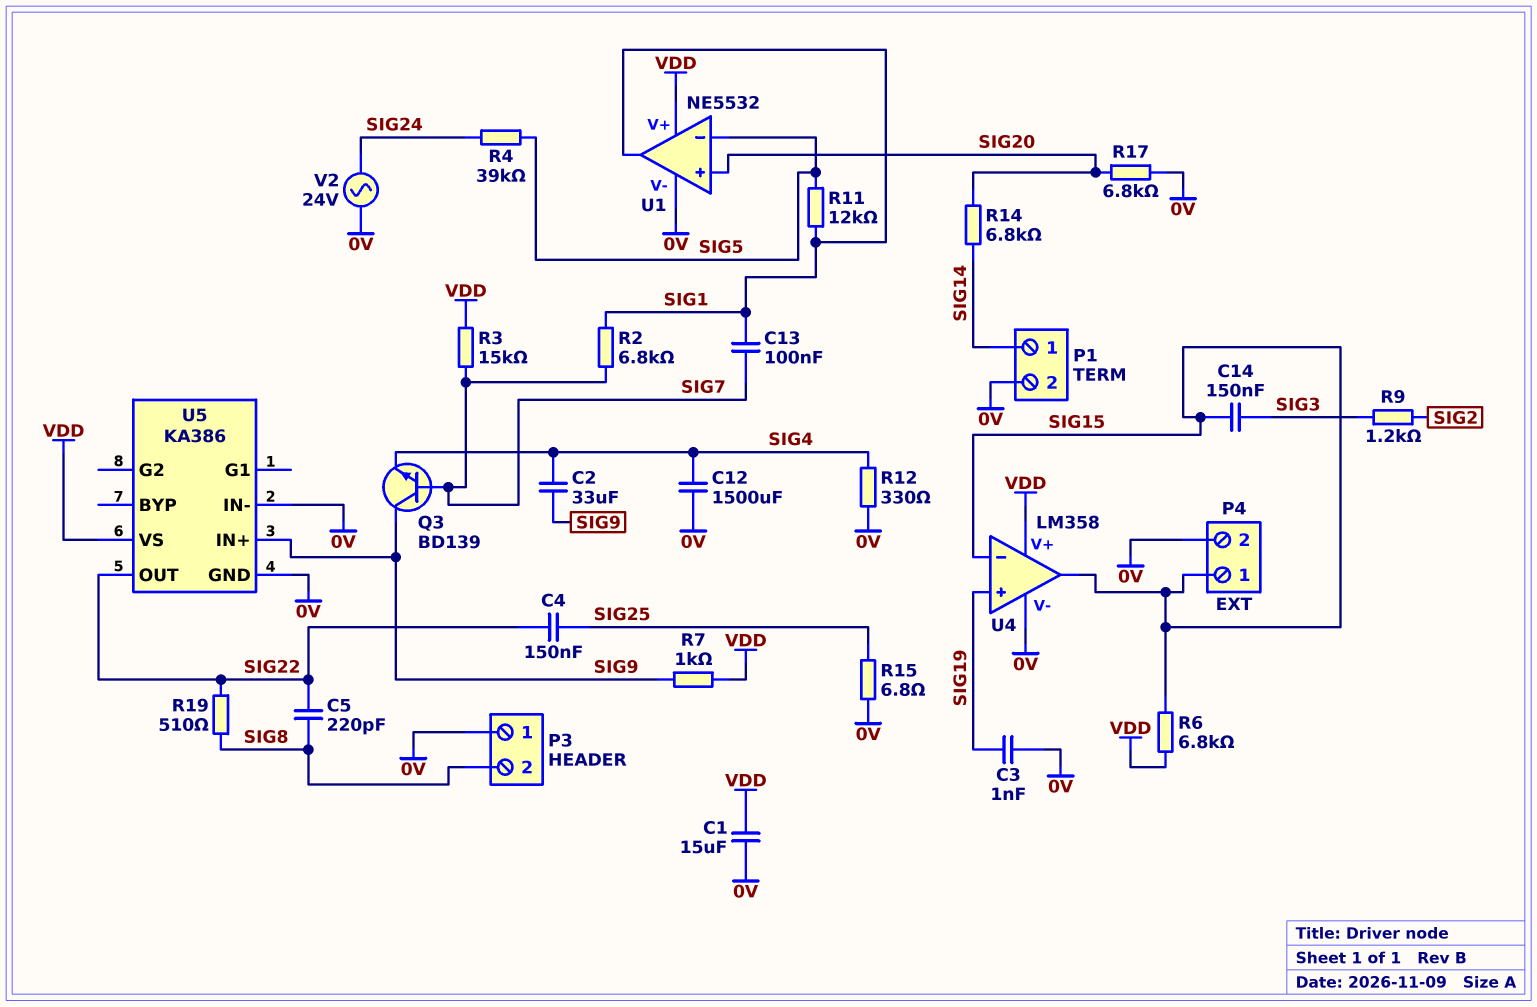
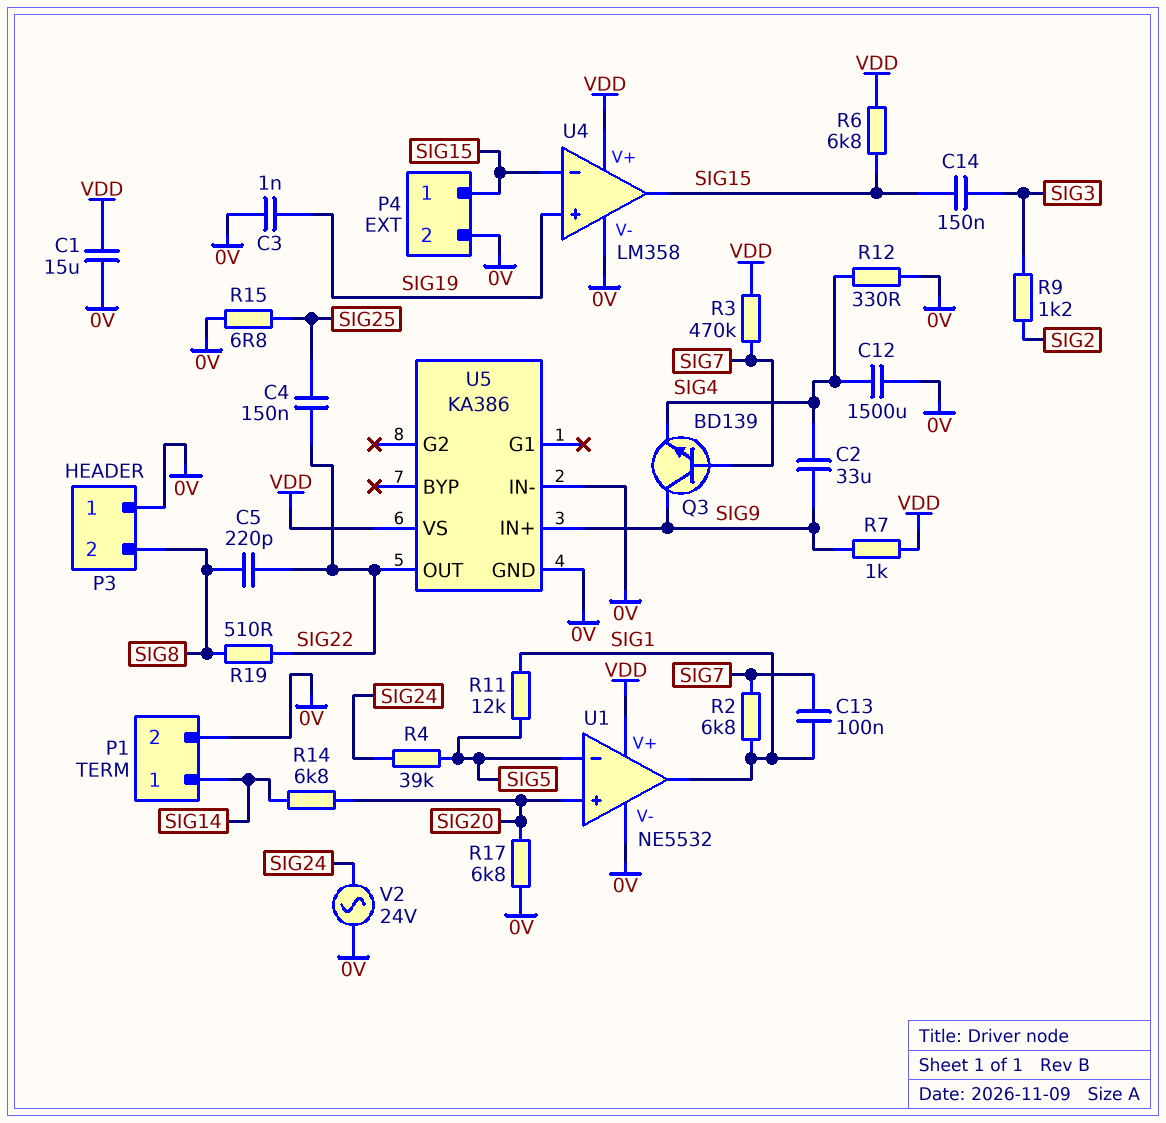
R3: 15k (SIG7, VDD) -> 470k (SIG7, VDD)

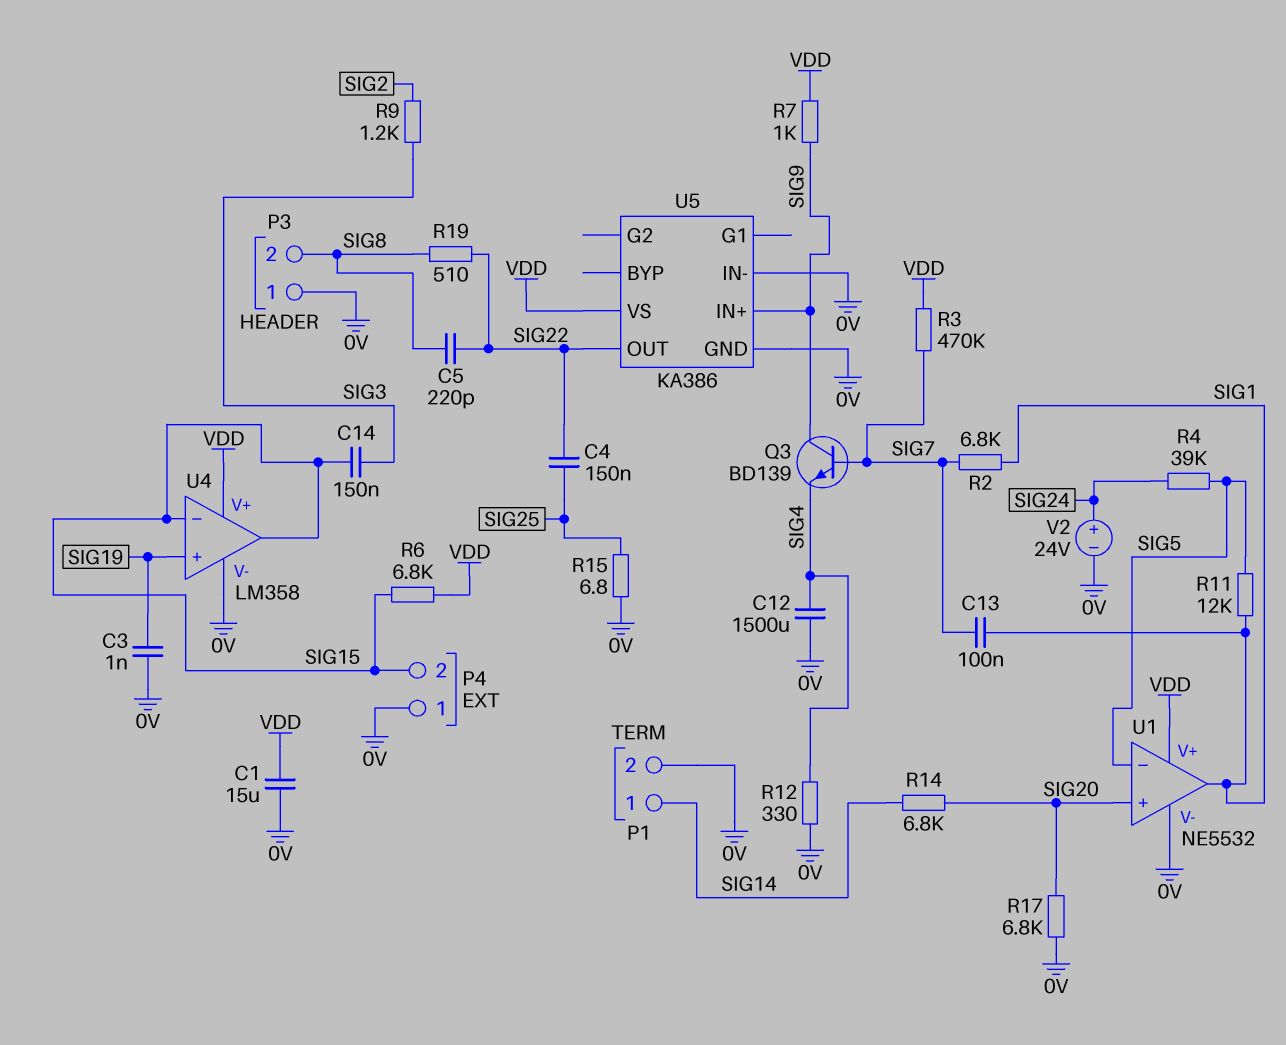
C2: 33uF (SIG4, SIG9) -> none
P4 pin 1: SIG15 -> 0V
P4 pin 2: 0V -> SIG15
V2: AC 24V (0V, SIG24) -> 24V (plus SIG24, minus 0V)

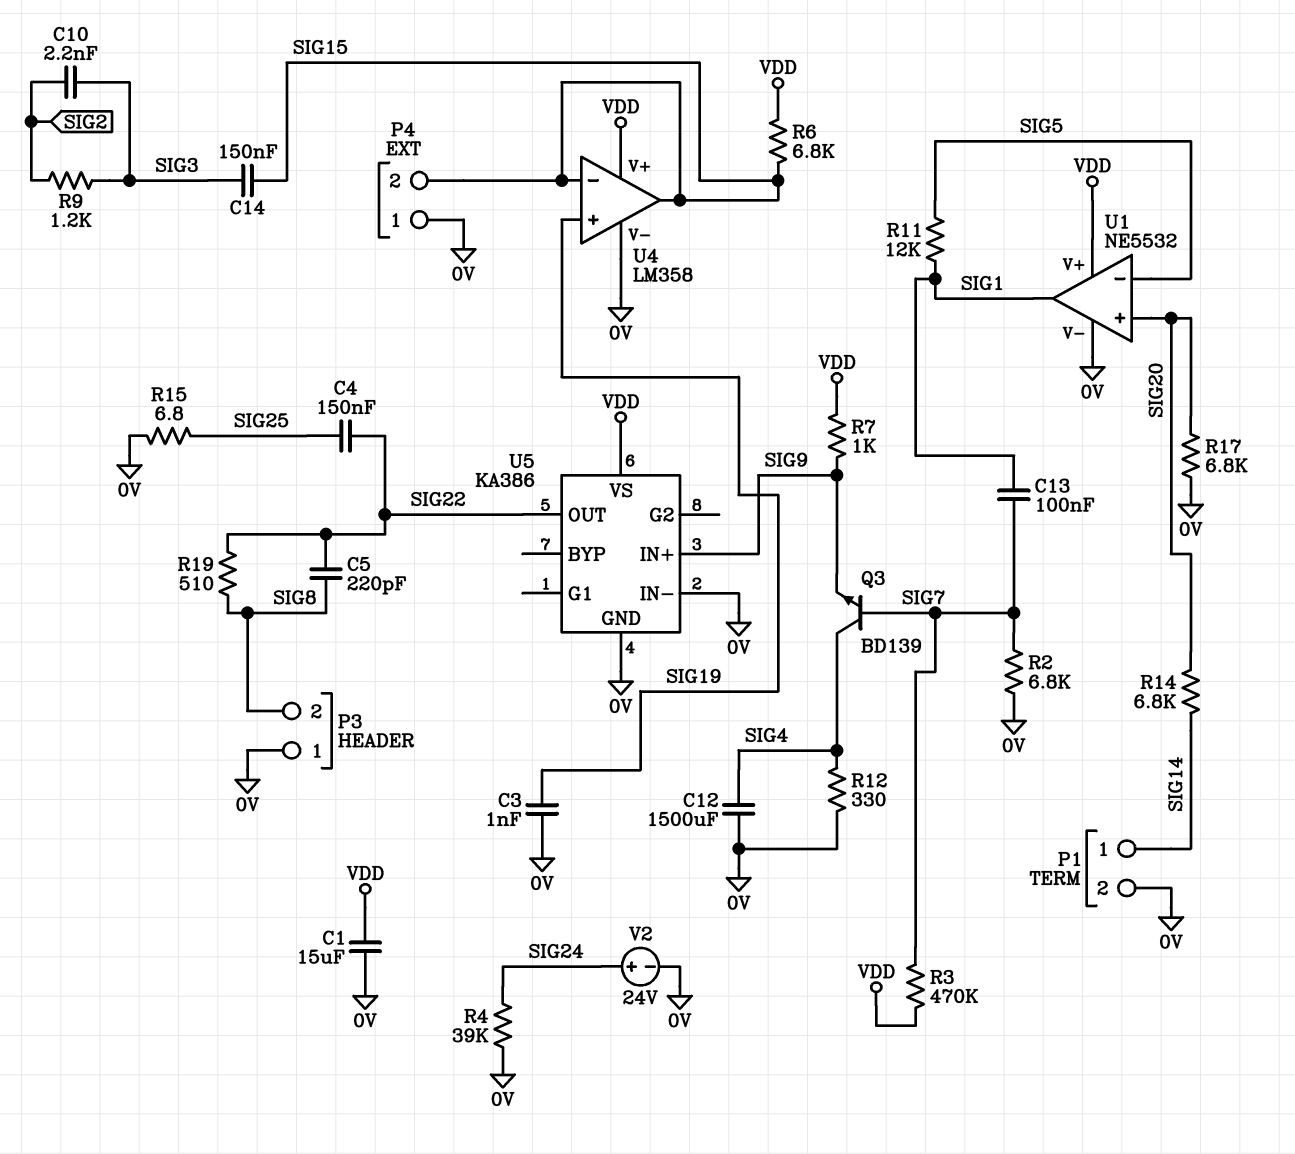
C10: none -> 2.2nF (SIG2, SIG3)
Q3: NPN BD139 (B SIG7, C SIG9, E SIG4) -> NPN BD139 (B SIG7, C SIG4, E SIG9)
R2: 6.8k (SIG1, SIG7) -> 6.8k (0V, SIG7)
R4: 39k (SIG5, SIG24) -> 39k (0V, SIG24)

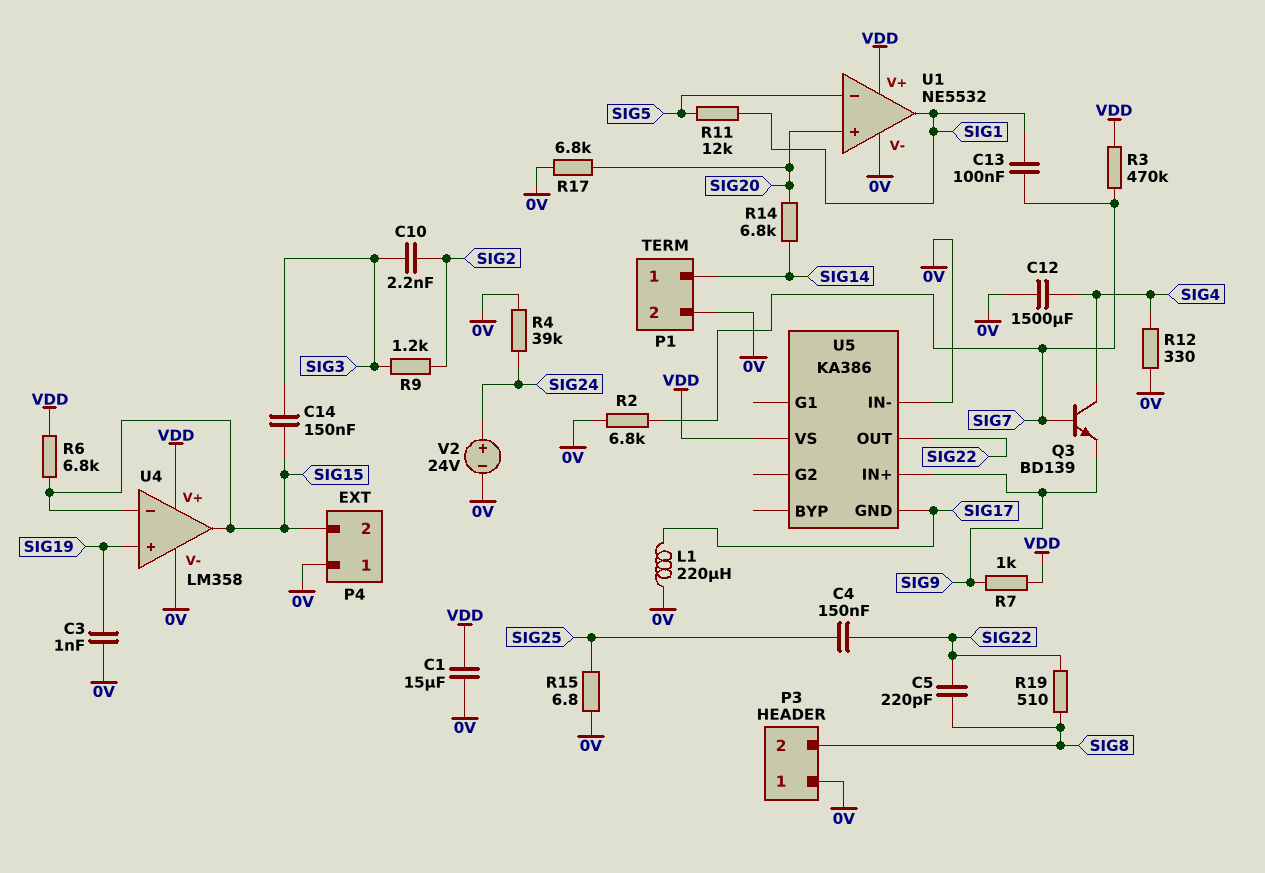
L1: none -> 220uH (0V, SIG17)
U5 pin GND: 0V -> SIG17

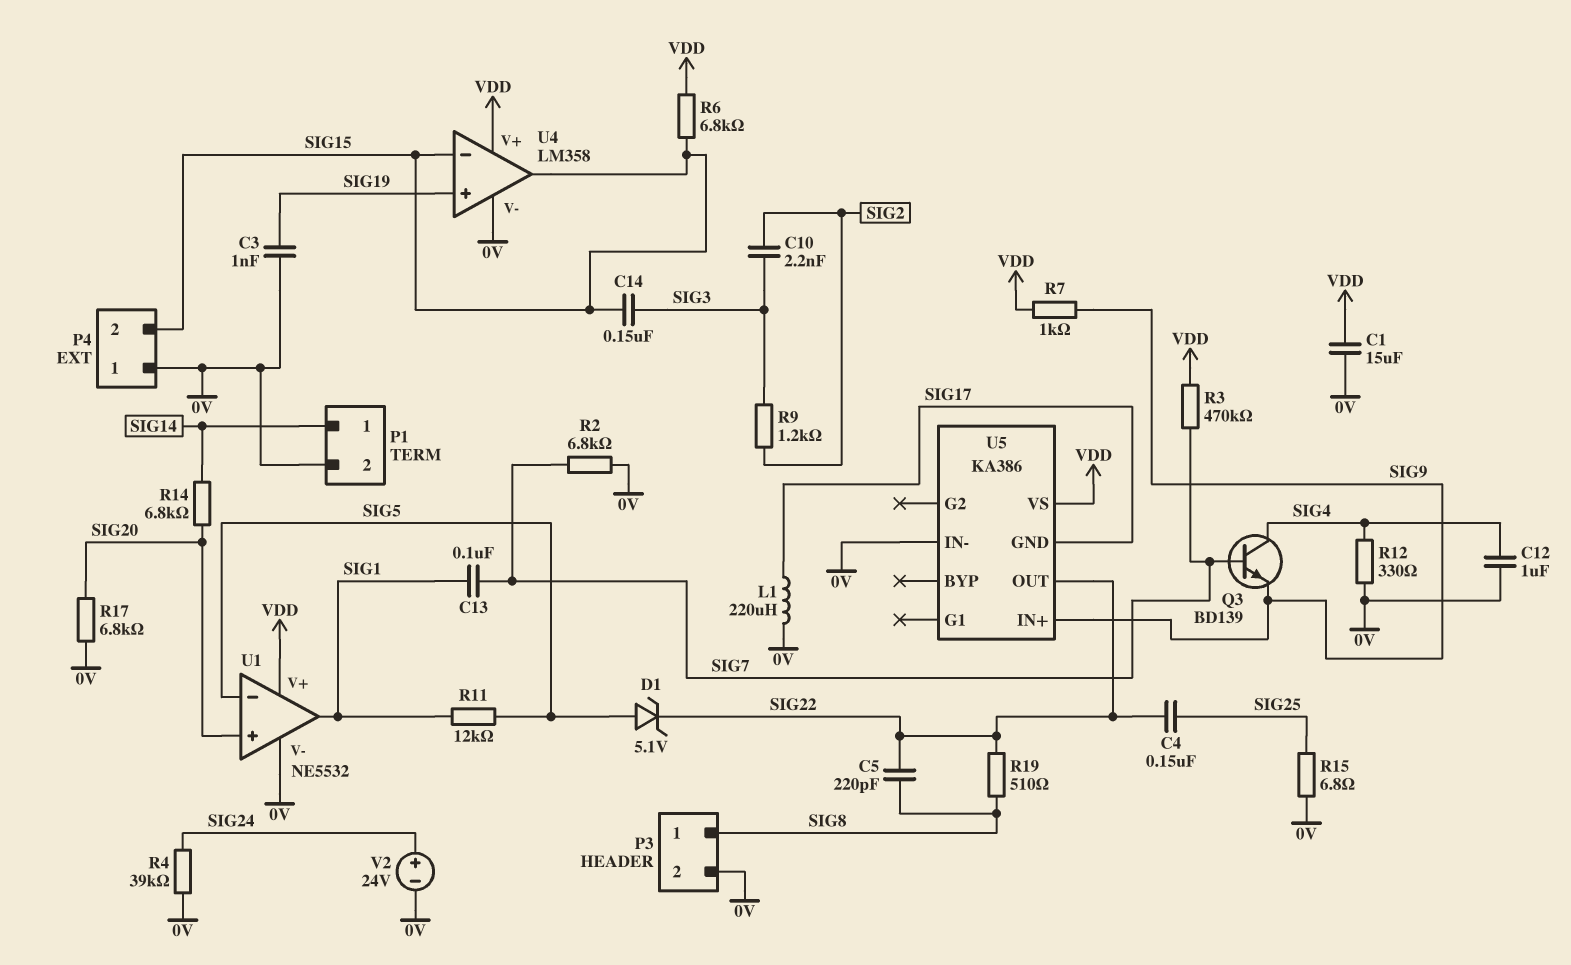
C12: 1500uF (0V, SIG4) -> 1uF (0V, SIG4)
D1: none -> zener 5.1V (A SIG5, K SIG22)
P3 pin 1: 0V -> SIG8
P3 pin 2: SIG8 -> 0V

